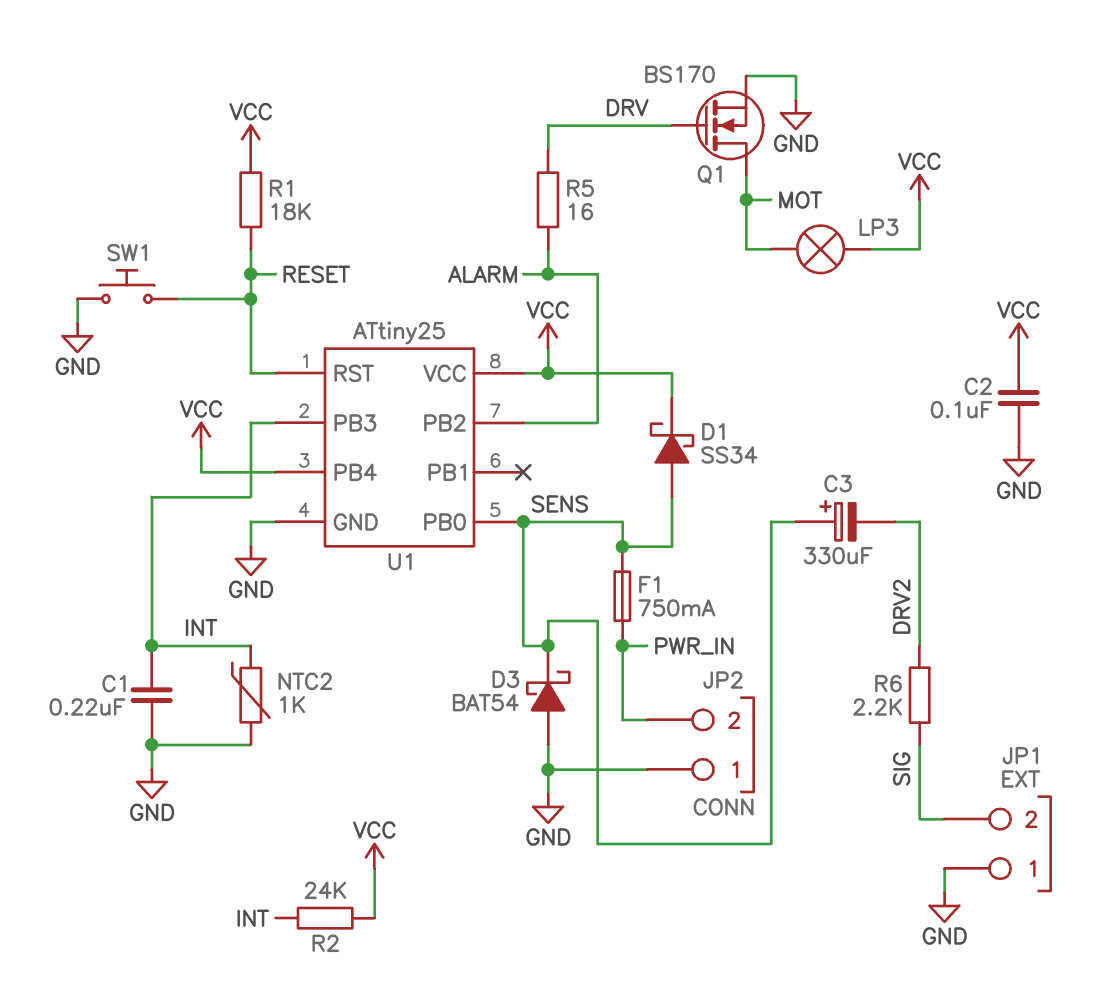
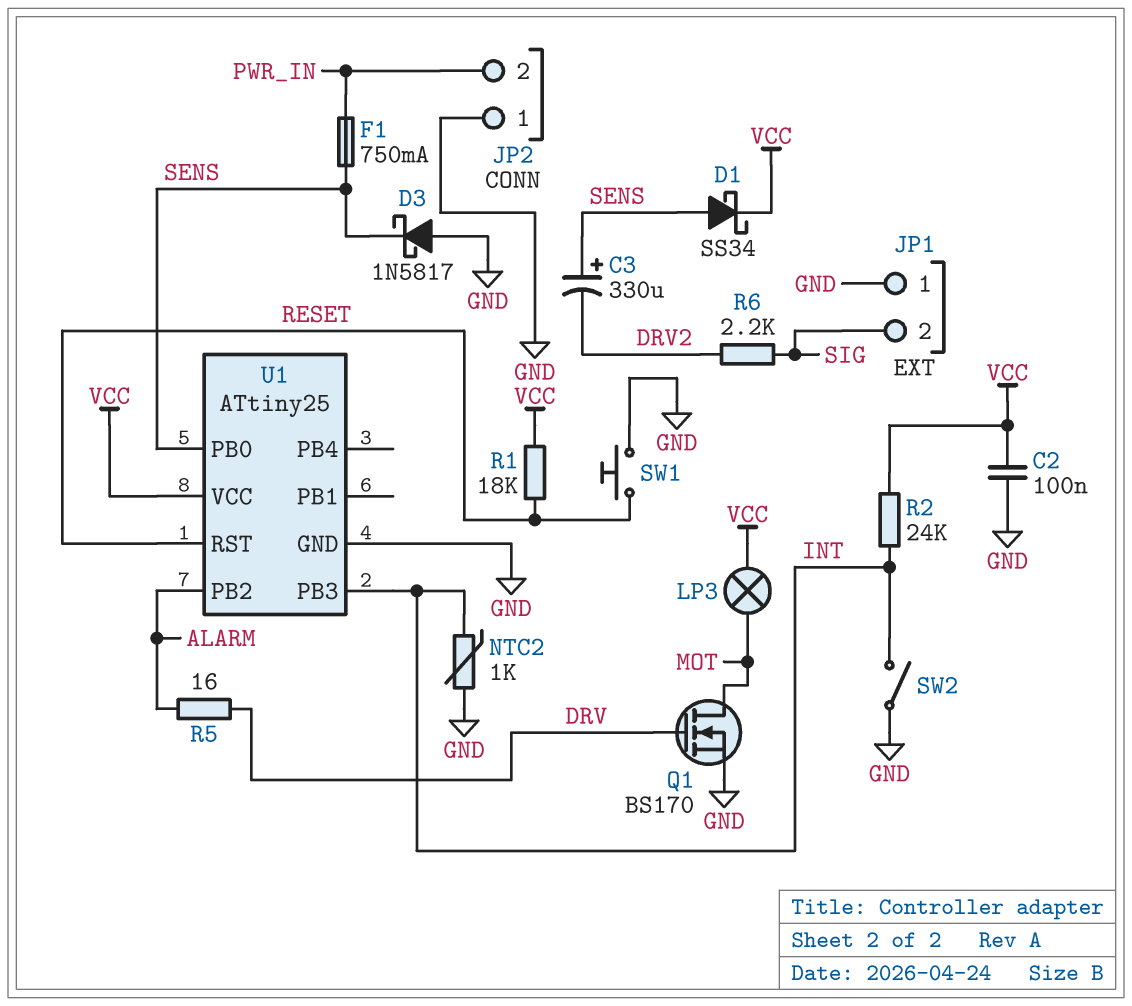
C1: 220nF (GND, INT) -> none
D3: schottky BAT54 (A GND, K SENS) -> schottky 1N5817 (A GND, K SENS)
SW2: none -> switch (GND, INT)
U1 pin PB4: VCC -> none

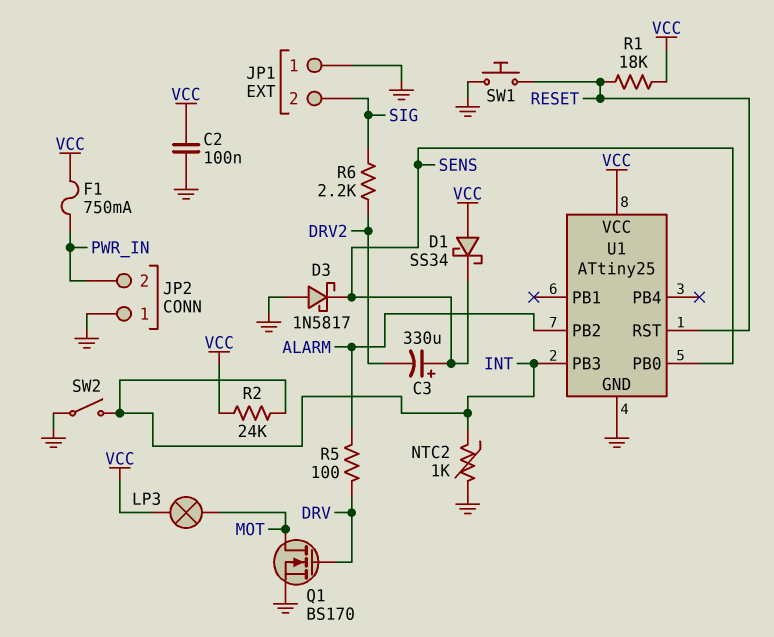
D1: schottky SS34 (A SENS, K VCC) -> schottky SS34 (A VCC, K SENS)
F1: 750mA (PWR_IN, SENS) -> 750mA (PWR_IN, VCC)
R5: 16 (ALARM, DRV) -> 100 (ALARM, DRV)

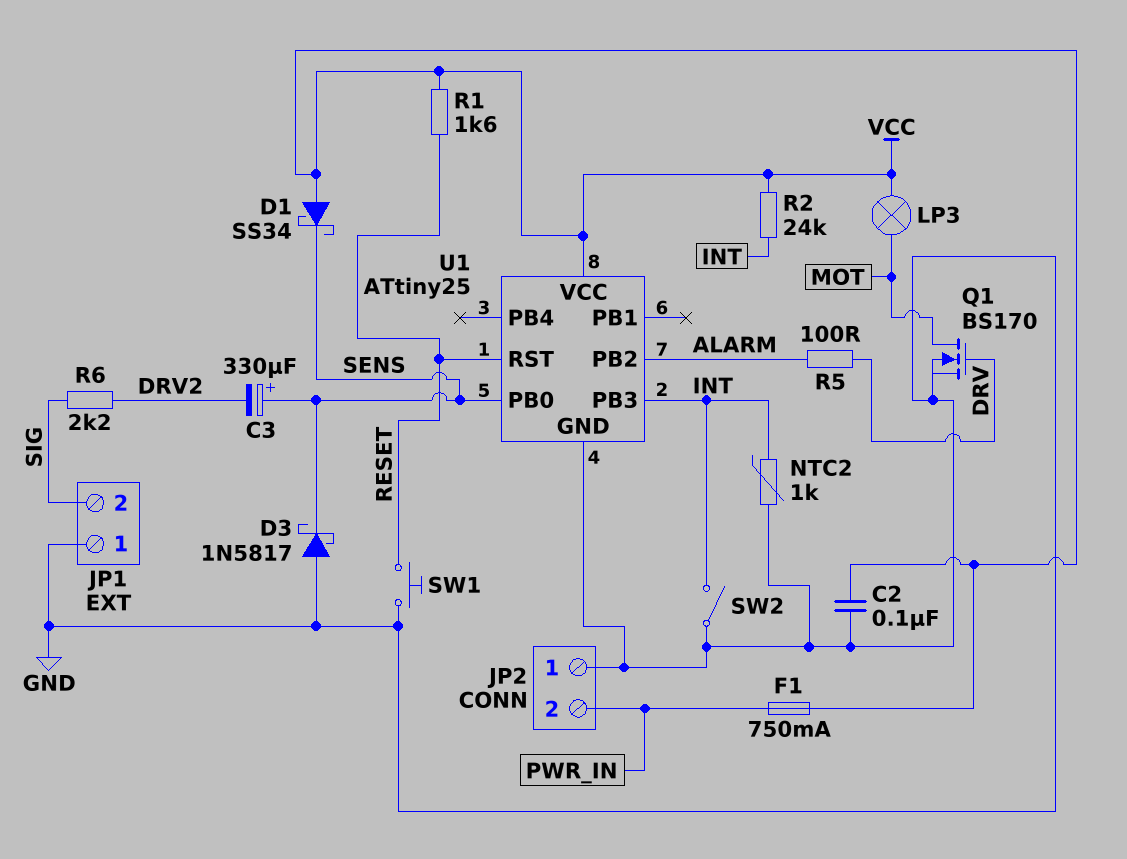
R1: 18k (RESET, VCC) -> 1.6k (RESET, VCC)

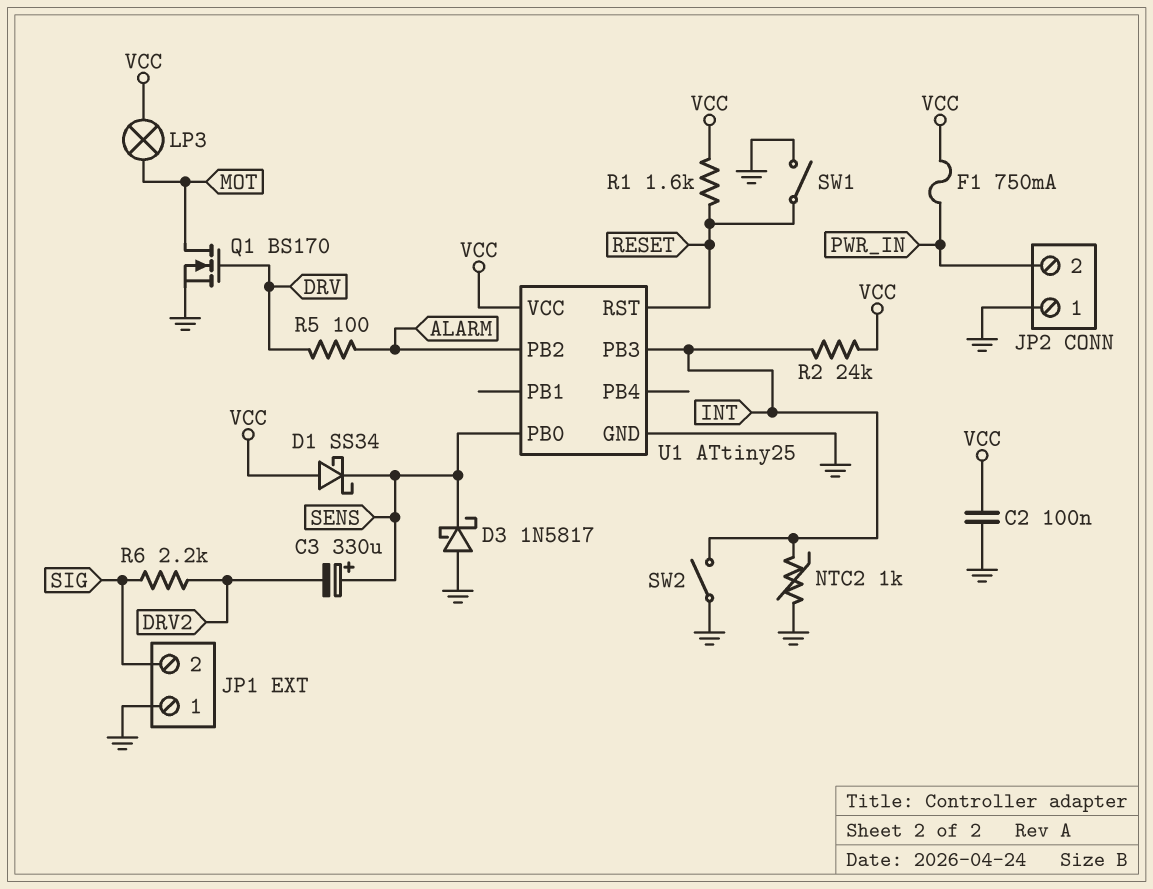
SW1: button (GND, RESET) -> switch (GND, RESET)

